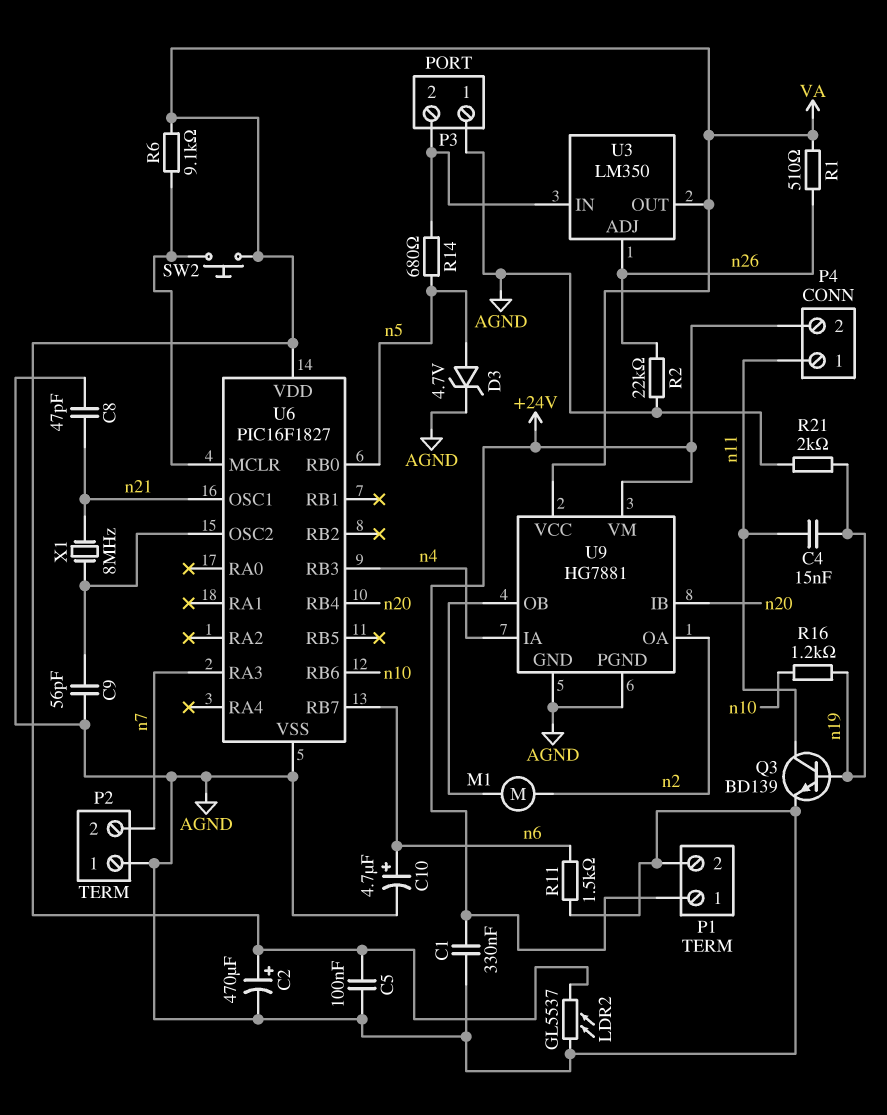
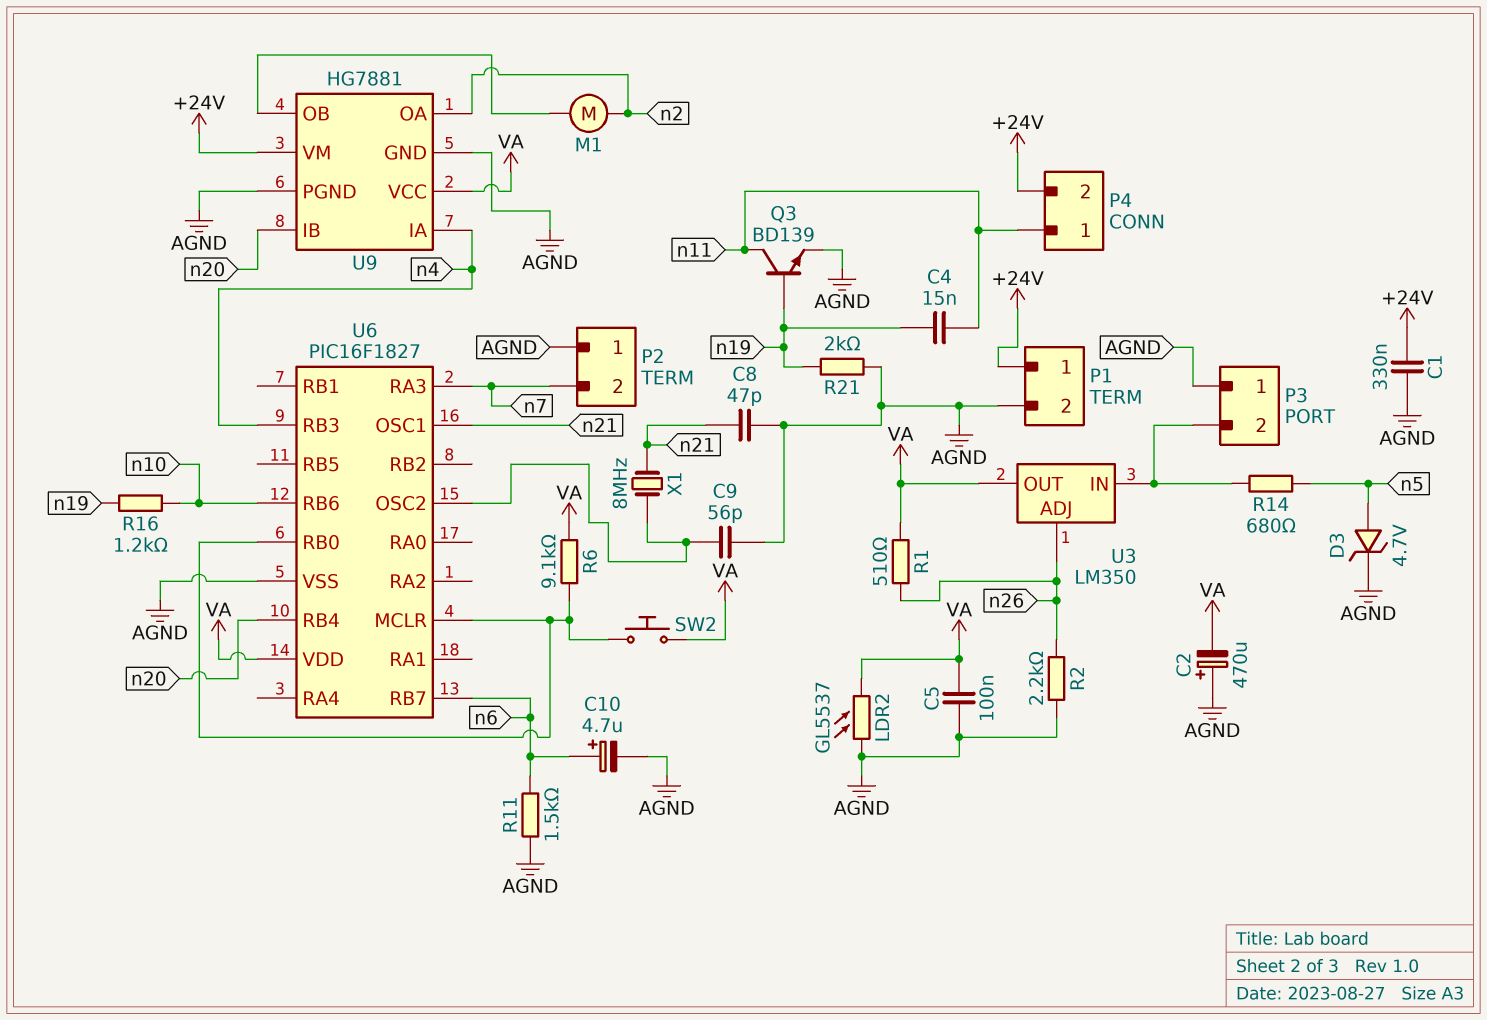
C2: 470uF (plus VA, minus AGND) -> 470uF (plus AGND, minus VA)
R2: 22k (AGND, n26) -> 2.2k (AGND, n26)
U6 pin RB0: n5 -> U6/MCLR

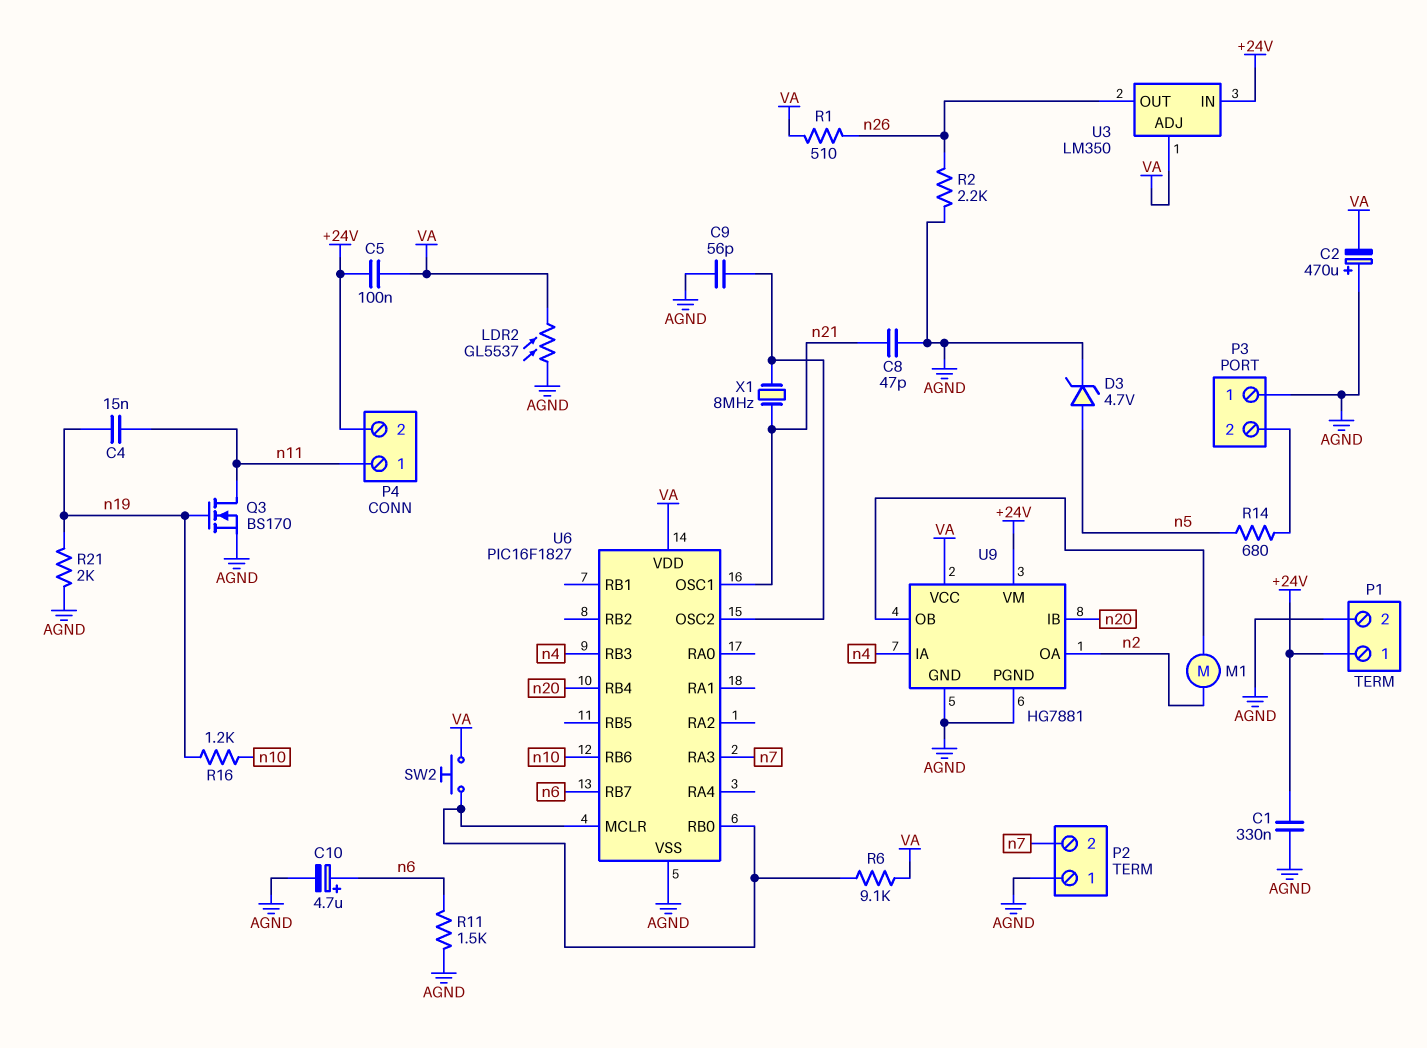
C5: 100nF (AGND, VA) -> 100nF (+24V, VA)
Q3: NPN BD139 (B n19, C n11, E AGND) -> NMOS BS170 (G n19, D n11, S AGND)
U3 pin ADJ: n26 -> VA
U3 pin IN: P3/2 -> +24V
U3 pin OUT: VA -> n26

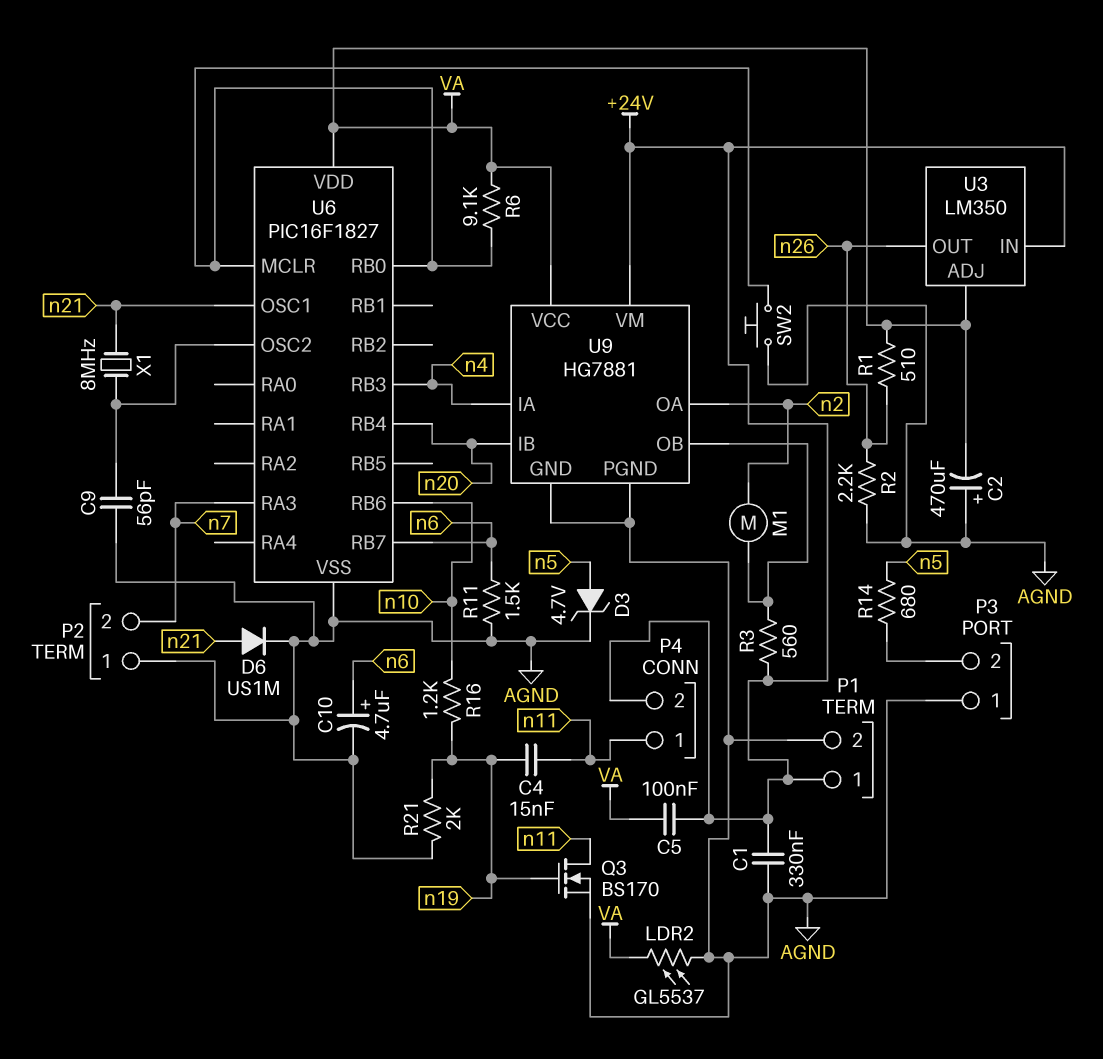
C8: 47pF (AGND, n21) -> none
D6: none -> diode US1M (A n21, K AGND)
R3: none -> 560 (+24V, U9/OB)
SW2: button (U6/MCLR, VA) -> button (AGND, U6/MCLR)

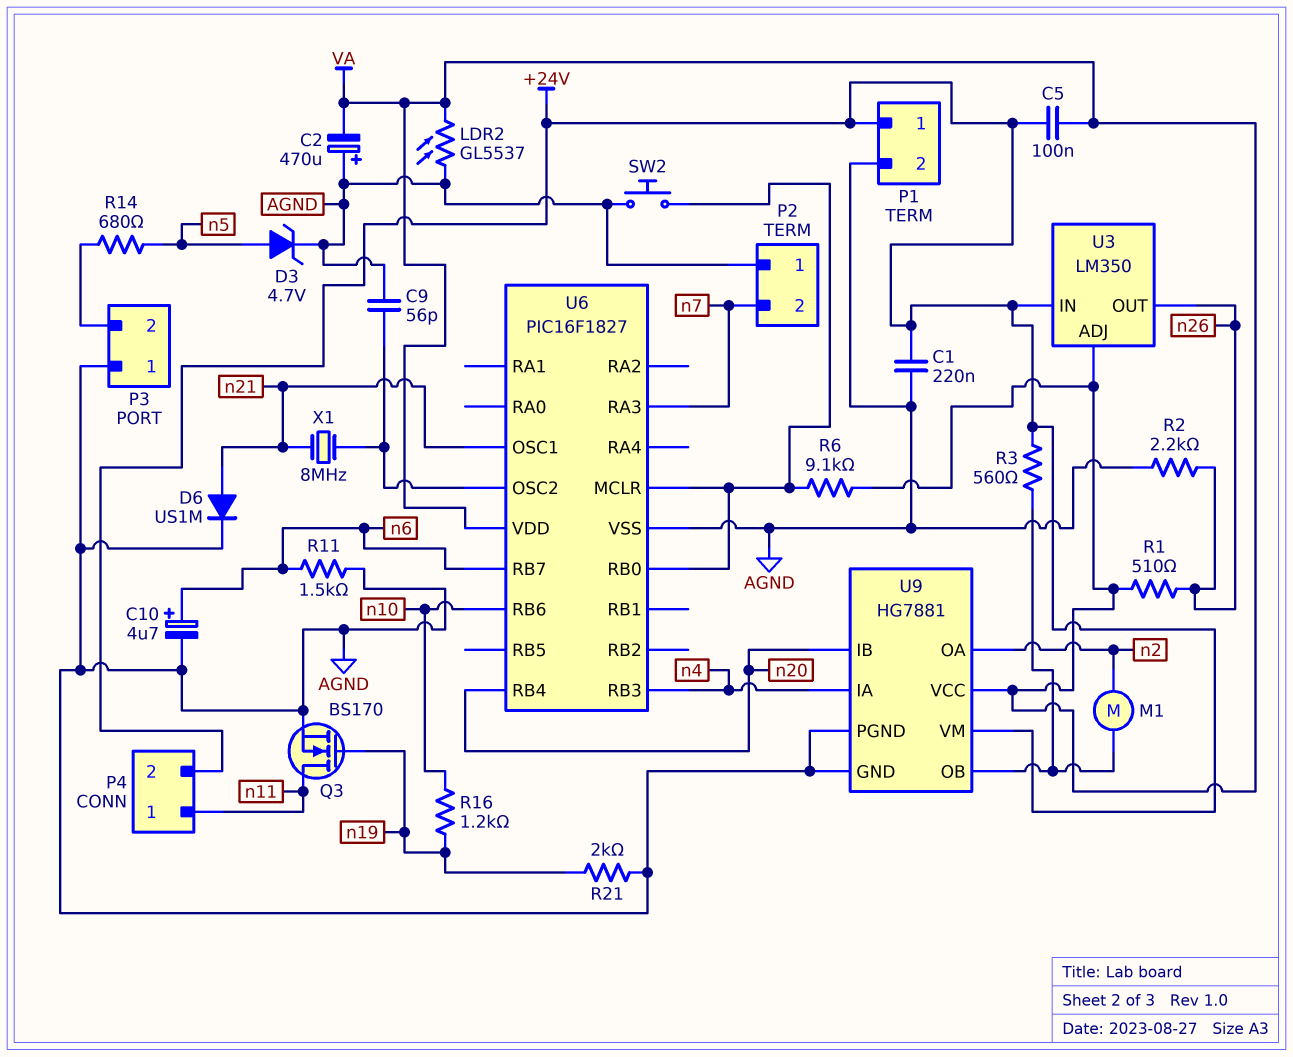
C1: 330nF (+24V, AGND) -> 220nF (+24V, AGND)
C4: 15nF (n11, n19) -> none

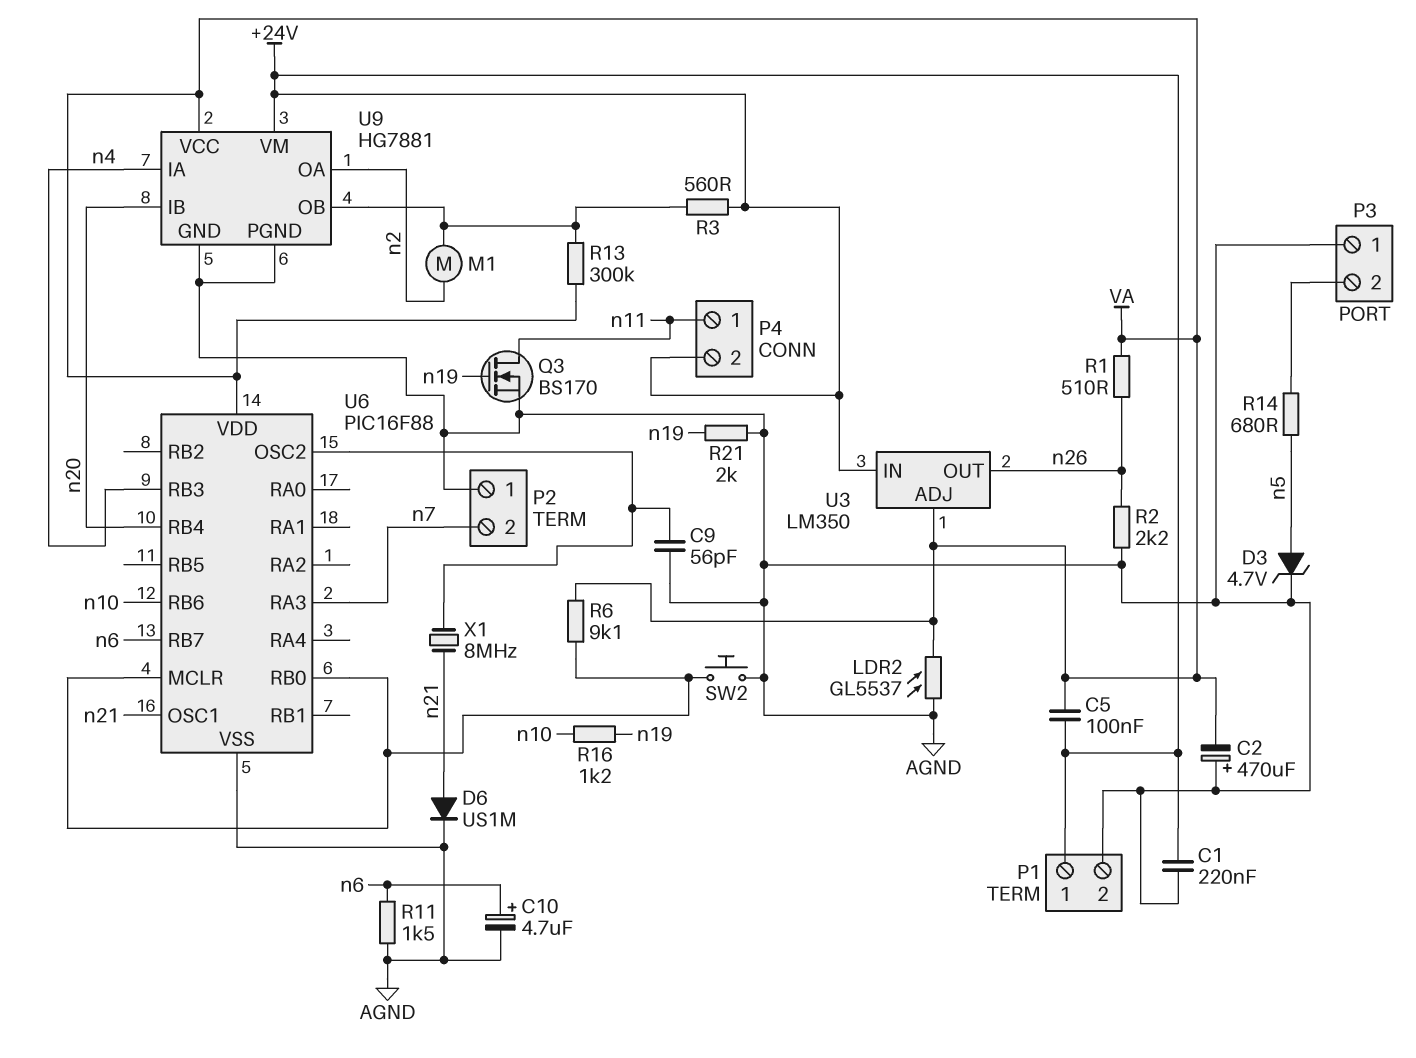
R13: none -> 300k (U9/OB, VA)
U6: PIC16F1827 -> PIC16F88

